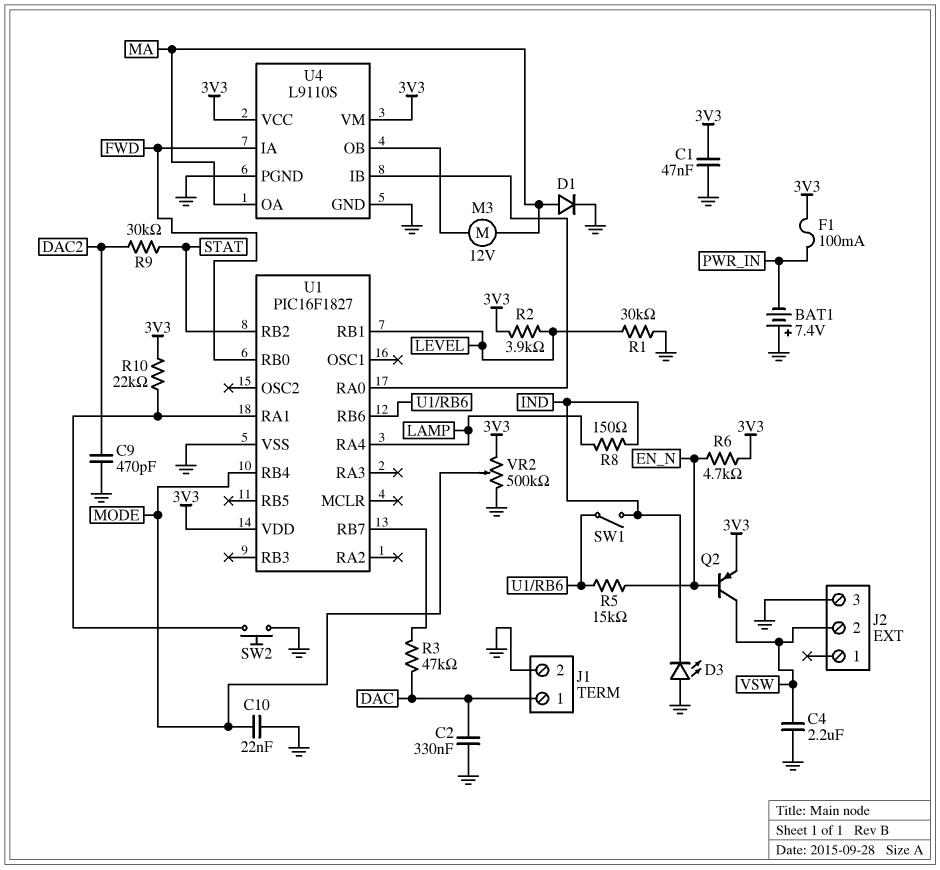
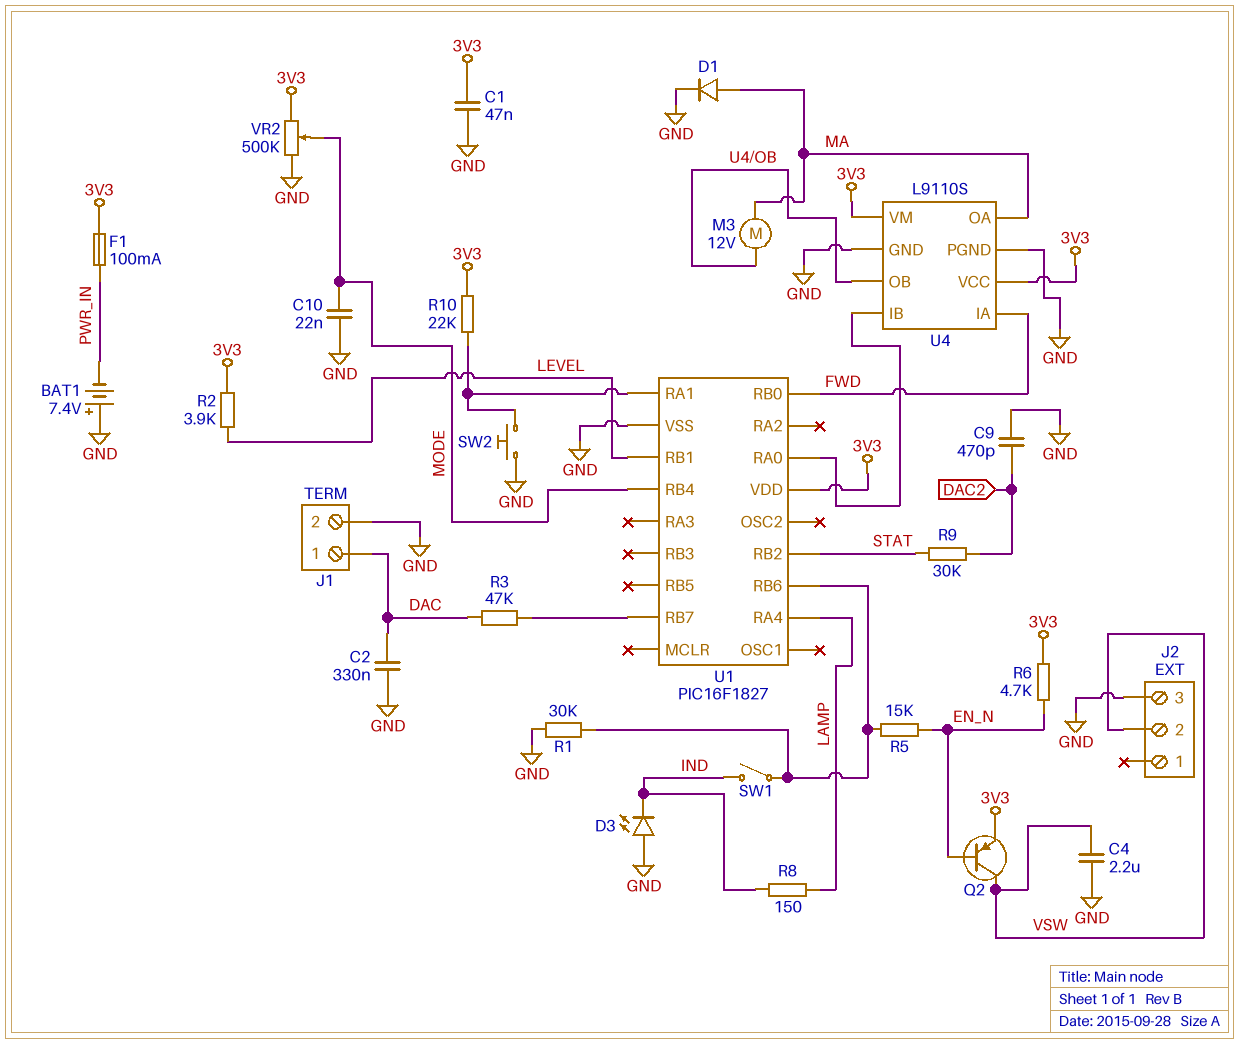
R1: 30k (GND, LEVEL) -> 30k (GND, U1/RB6)

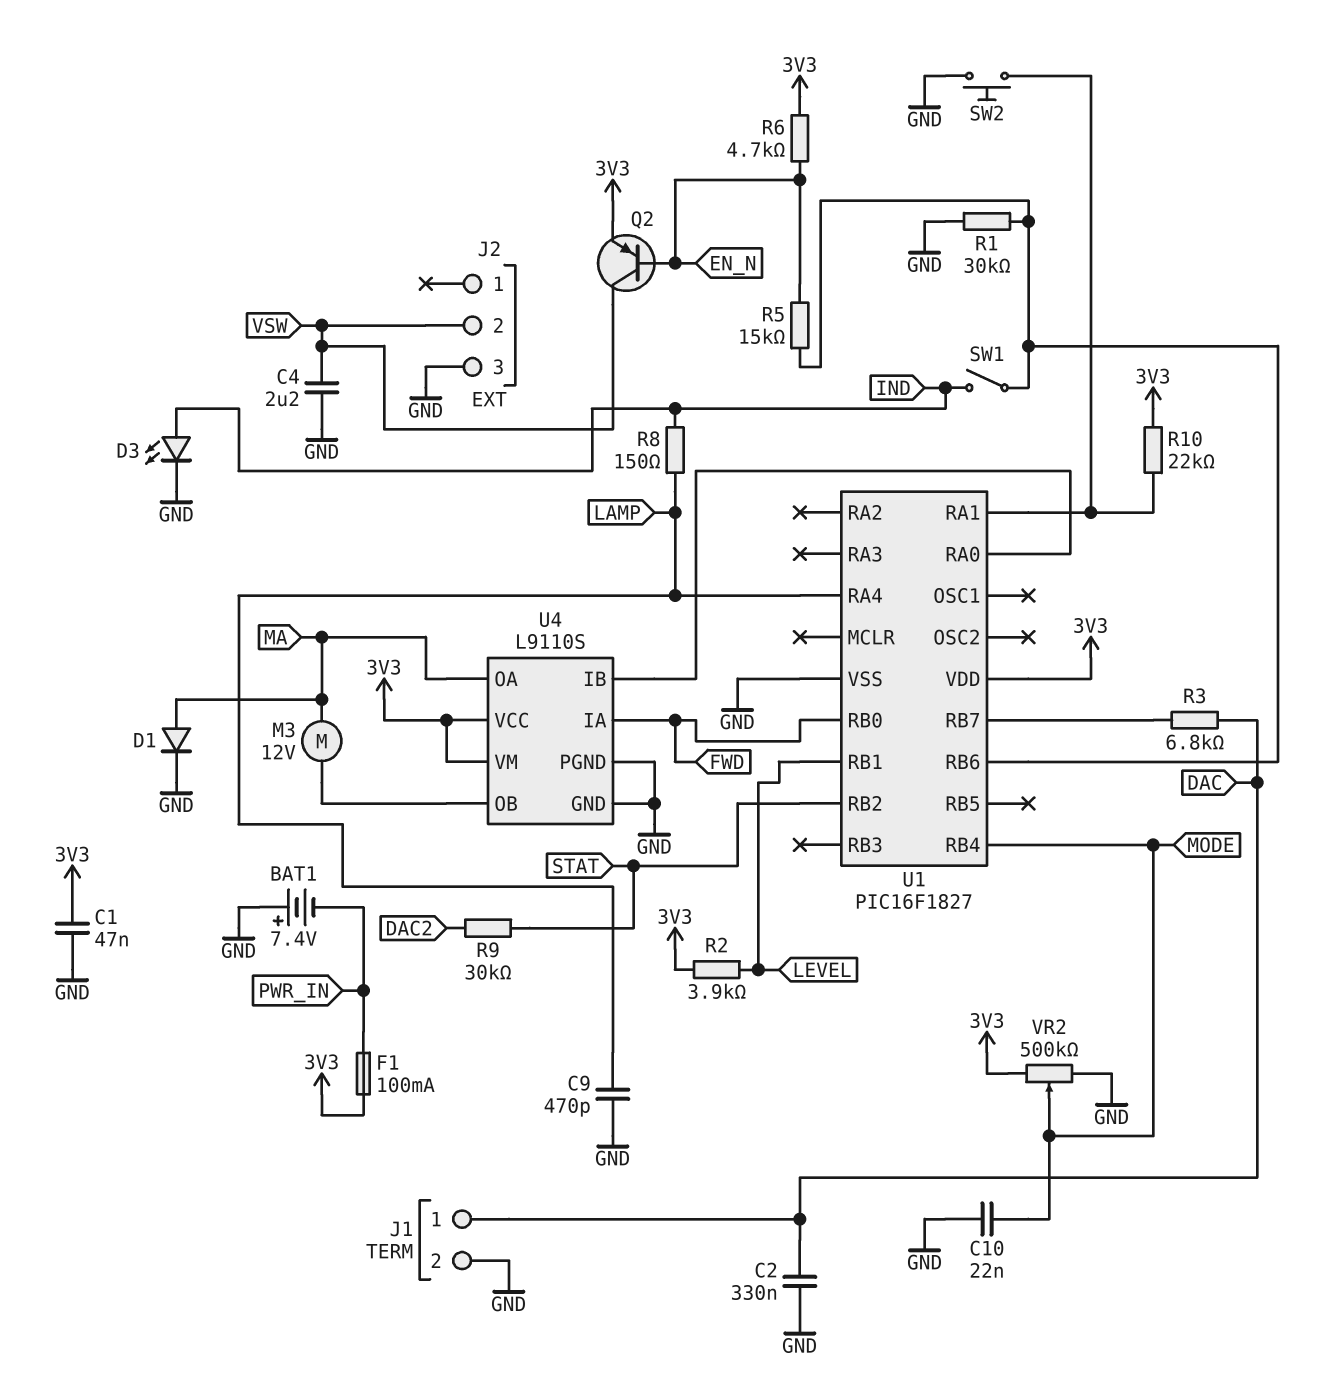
C9: 470pF (DAC2, GND) -> 470pF (GND, LAMP)
D3: LED (A GND, K IND) -> LED (A IND, K GND)
R3: 47k (DAC, U1/RB7) -> 6.8k (DAC, U1/RB7)

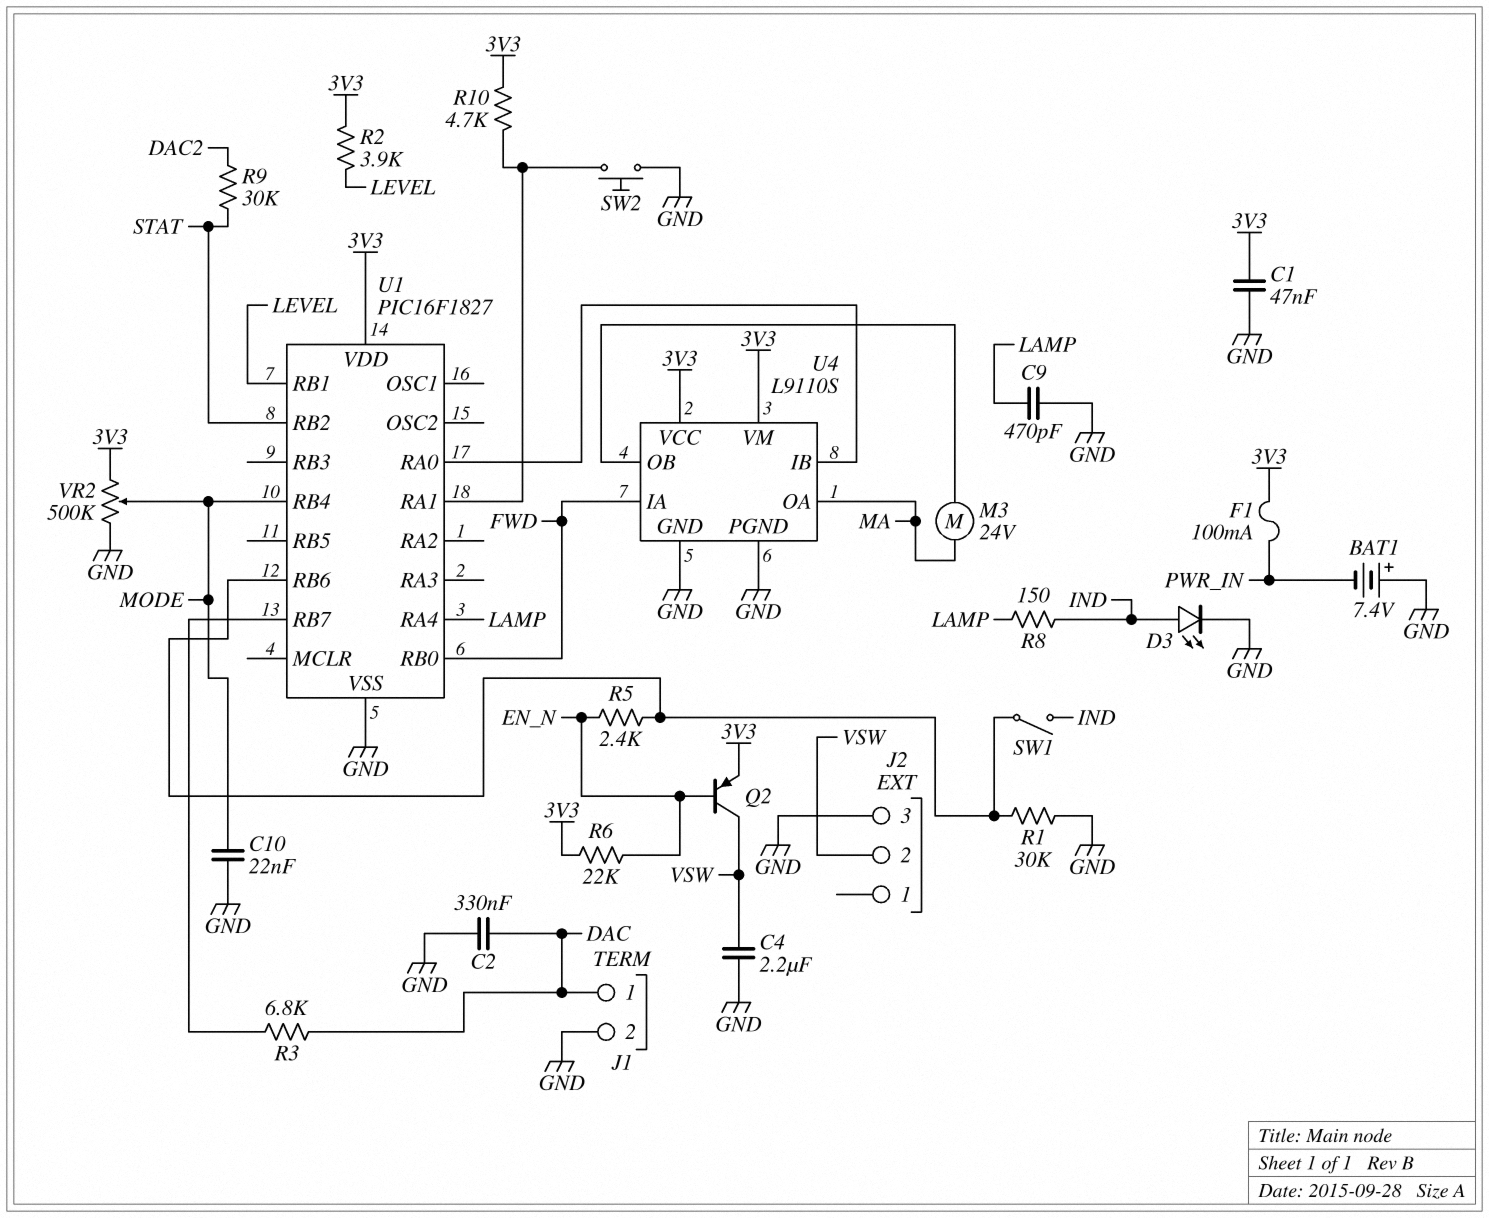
D1: diode (A MA, K GND) -> none
M3: motor 12V (MA, U4/OB) -> motor 24V (MA, U4/OB)
R5: 15k (EN_N, U1/RB6) -> 2.4k (EN_N, U1/RB6)
R6: 4.7k (3V3, EN_N) -> 22k (3V3, EN_N)
R10: 22k (3V3, U1/RA1) -> 4.7k (3V3, U1/RA1)

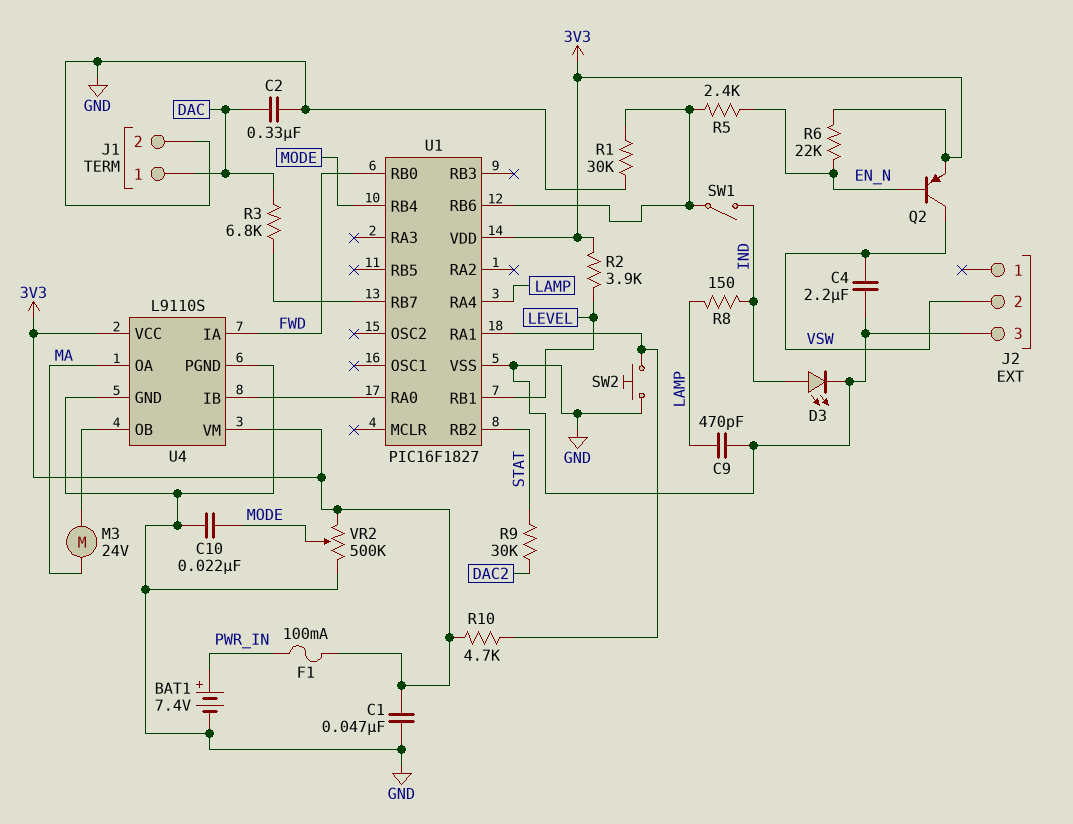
BAT1: 7.4V (plus GND, minus PWR_IN) -> 7.4V (plus PWR_IN, minus GND)

